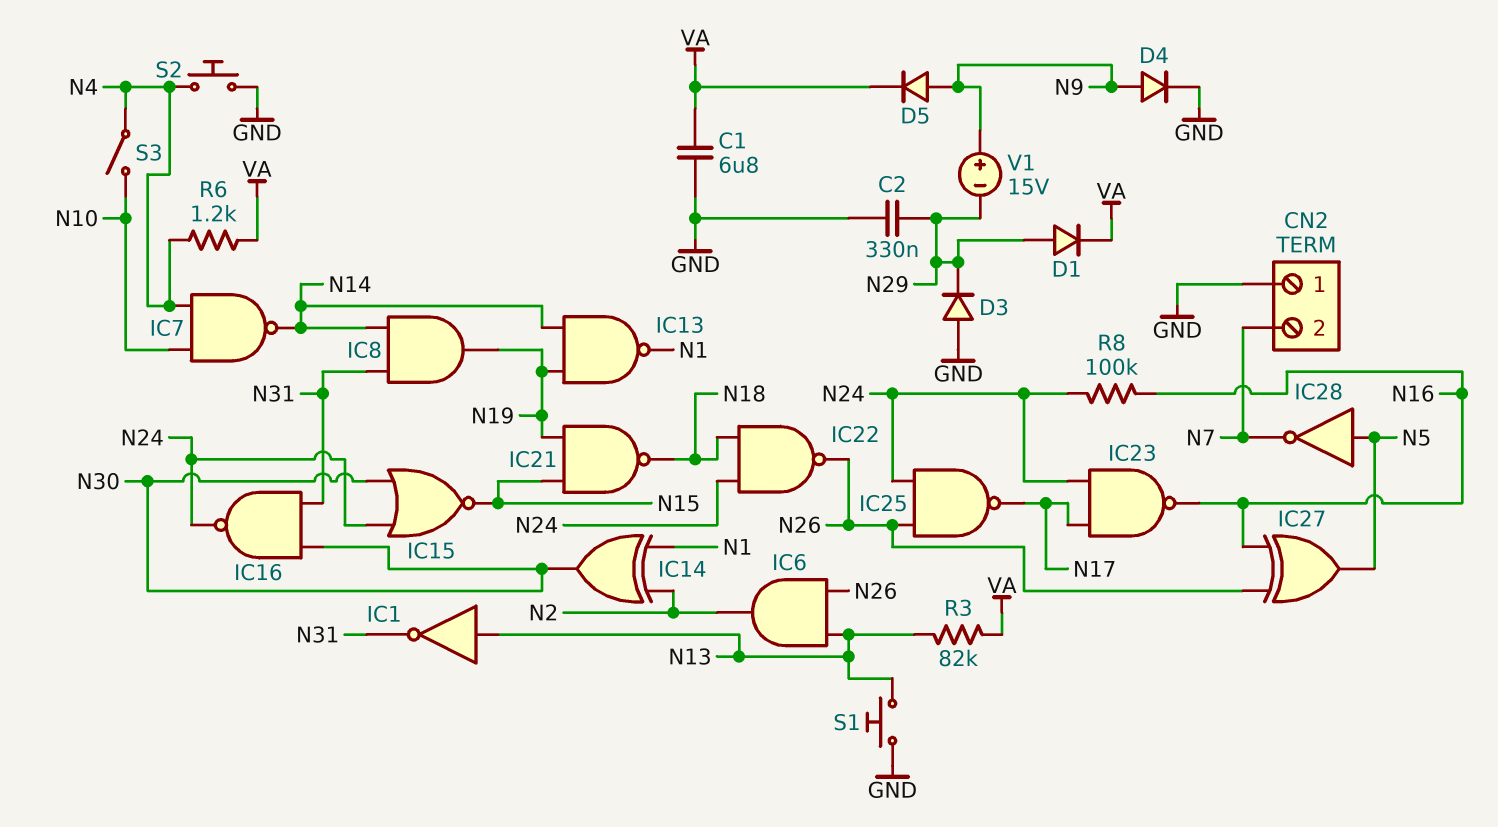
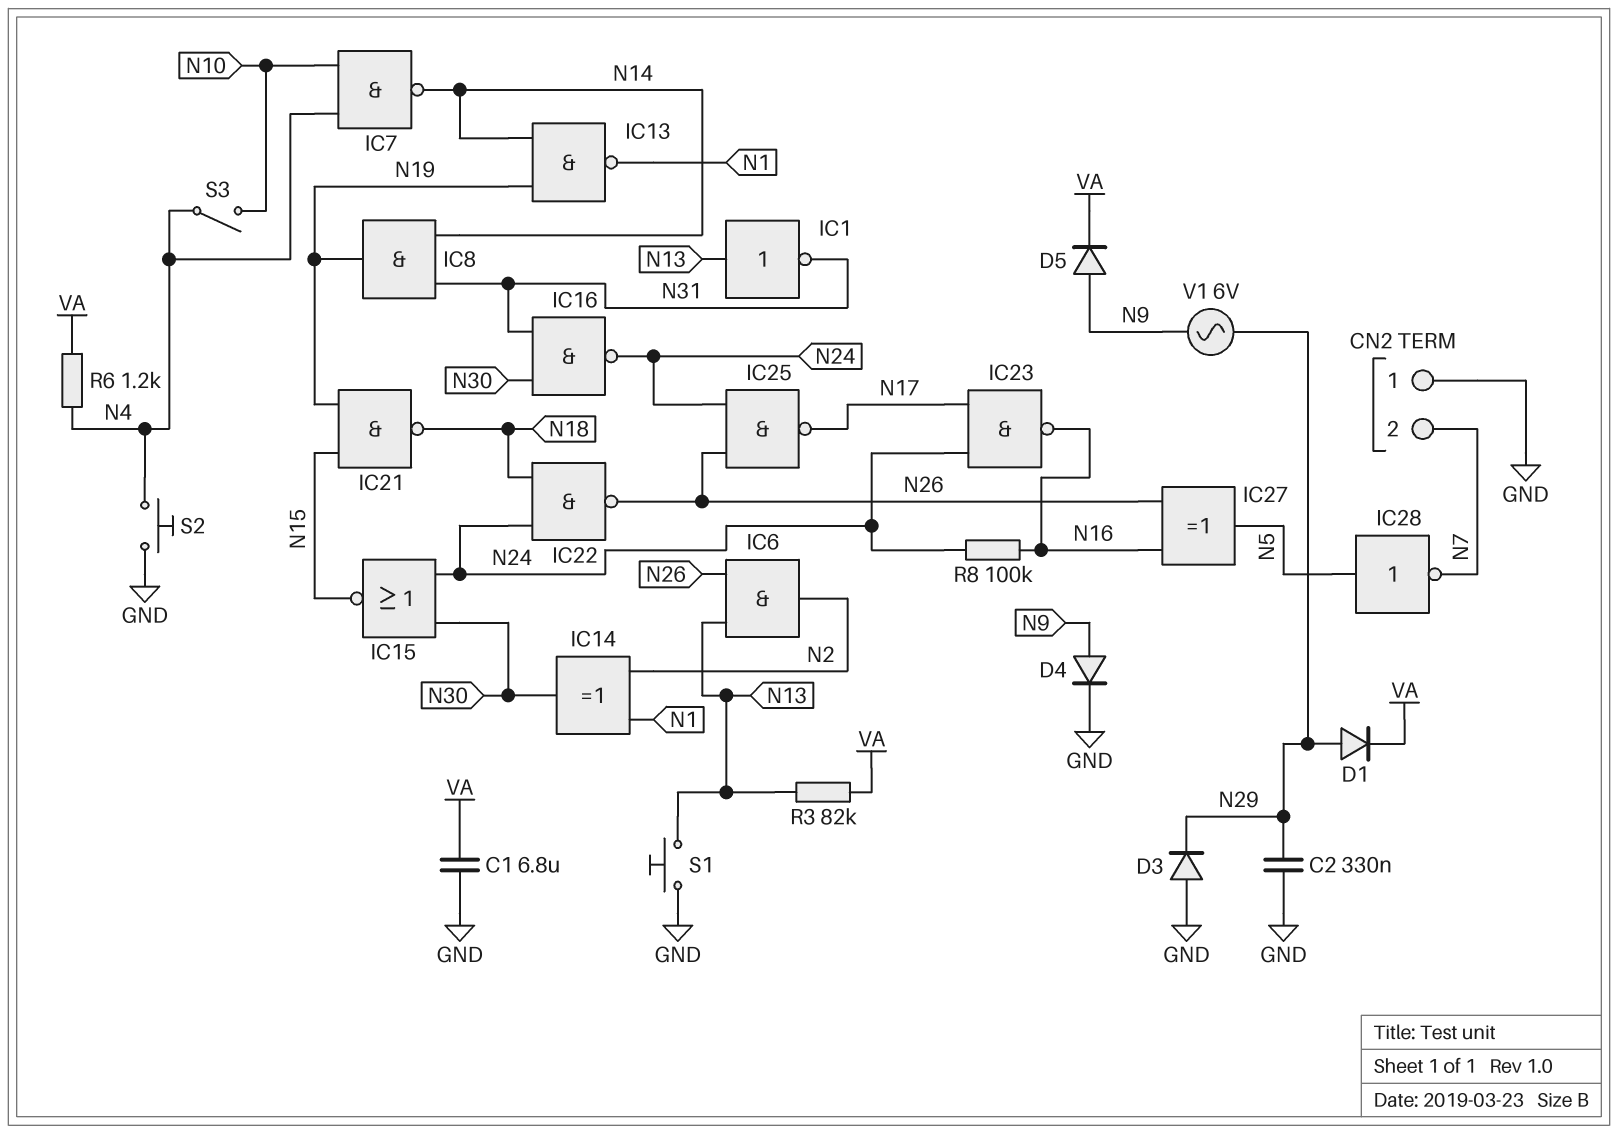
V1: 15V (plus N9, minus N29) -> AC 6V (N9, N29)

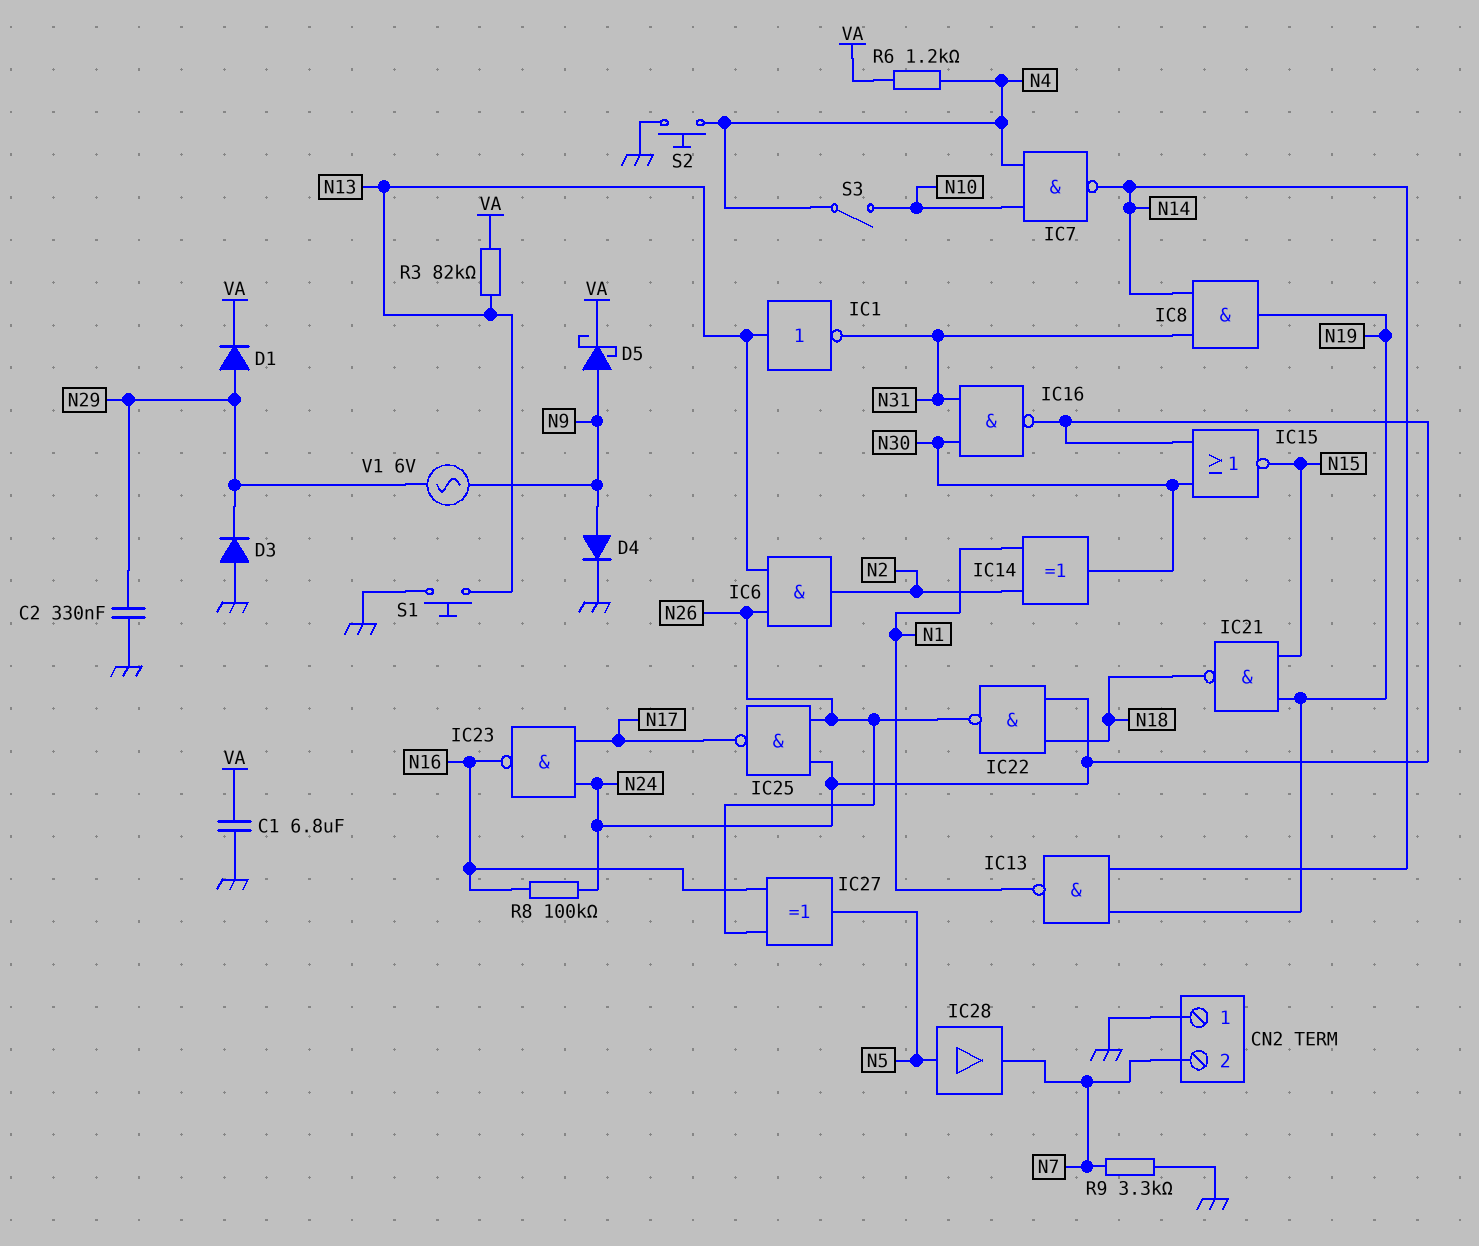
D5: diode (A N9, K VA) -> schottky (A N9, K VA)
IC28: NOT (in N5, out N7) -> buffer (in N5, out N7)
R9: none -> 3.3k (GND, N7)

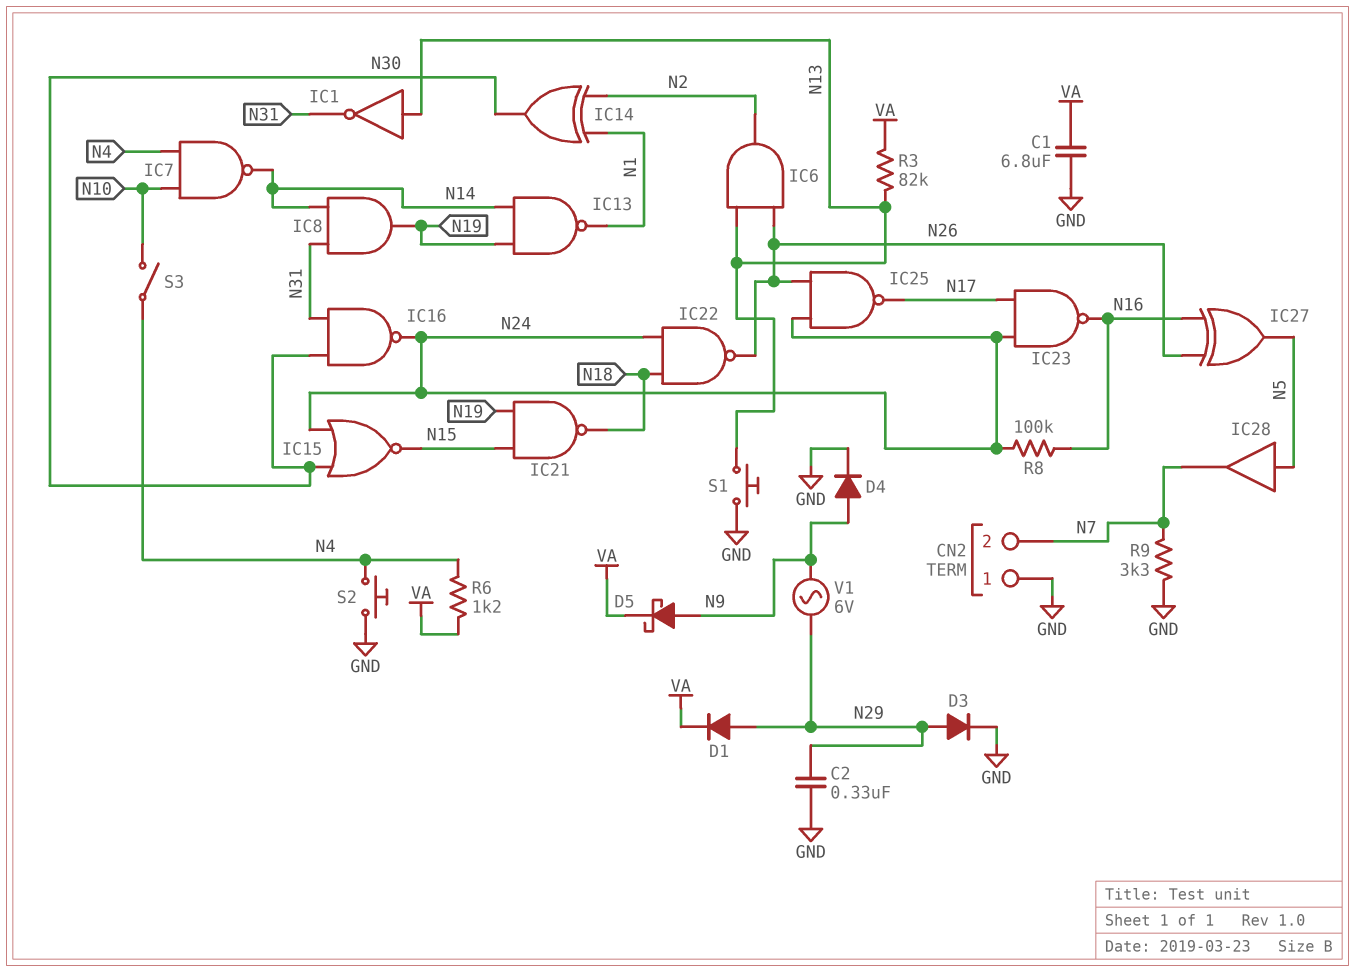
D3: diode (A GND, K N29) -> diode (A N29, K GND)

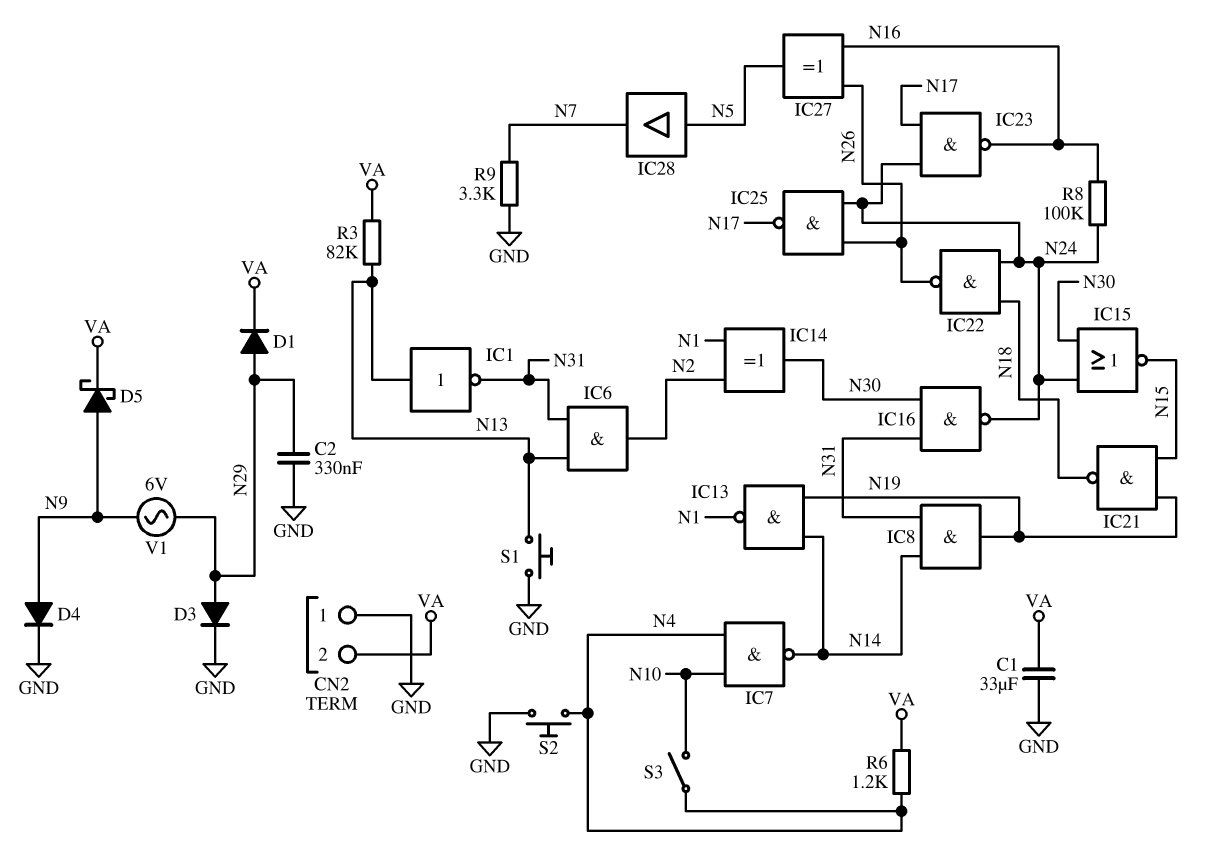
C1: 6.8uF (GND, VA) -> 33uF (GND, VA)
CN2 pin 2: N7 -> VA
IC6: AND (in N13, in N26, out N2) -> AND (in N13, in N31, out N2)

